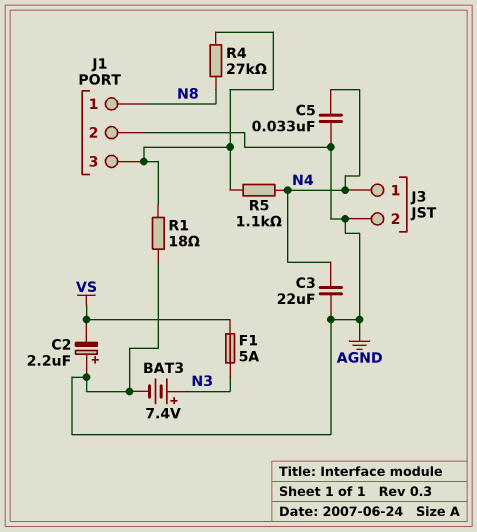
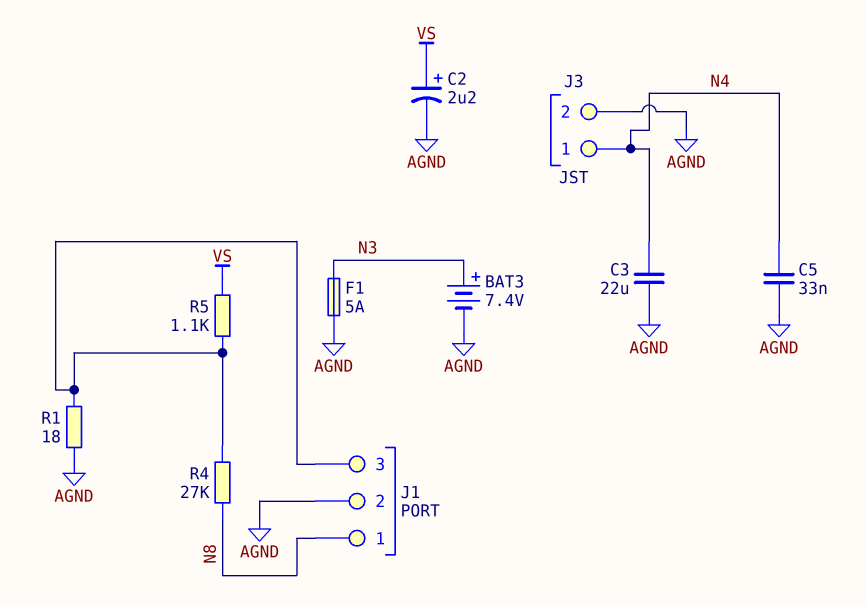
C2: 2.2uF (plus AGND, minus VS) -> 2.2uF (plus VS, minus AGND)
F1: 5A (N3, VS) -> 5A (AGND, N3)
R5: 1.1k (J1/3, N4) -> 1.1k (J1/3, VS)

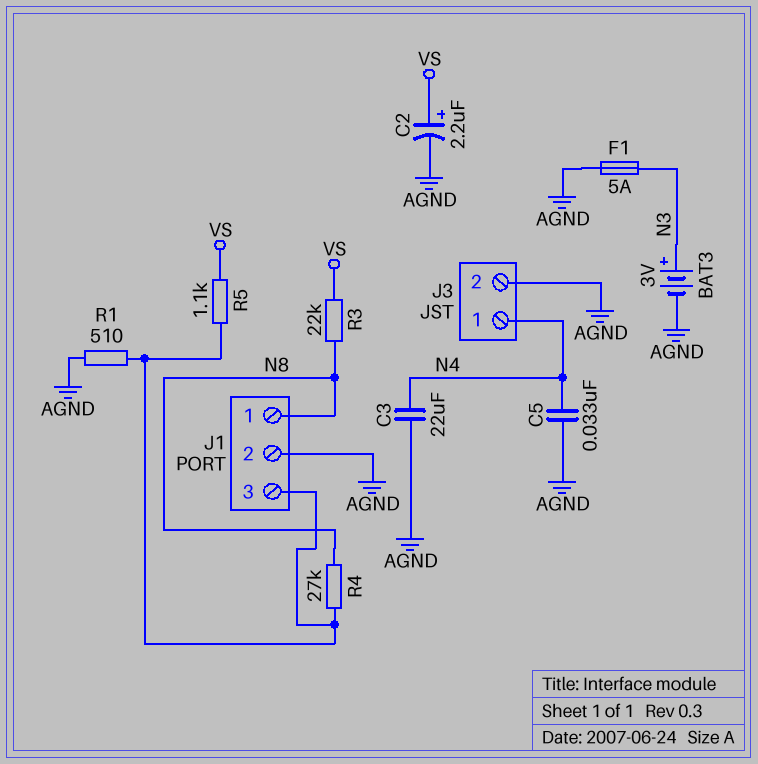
BAT3: 7.4V (plus N3, minus AGND) -> 3V (plus N3, minus AGND)
R1: 18 (AGND, J1/3) -> 510 (AGND, J1/3)
R3: none -> 22k (N8, VS)

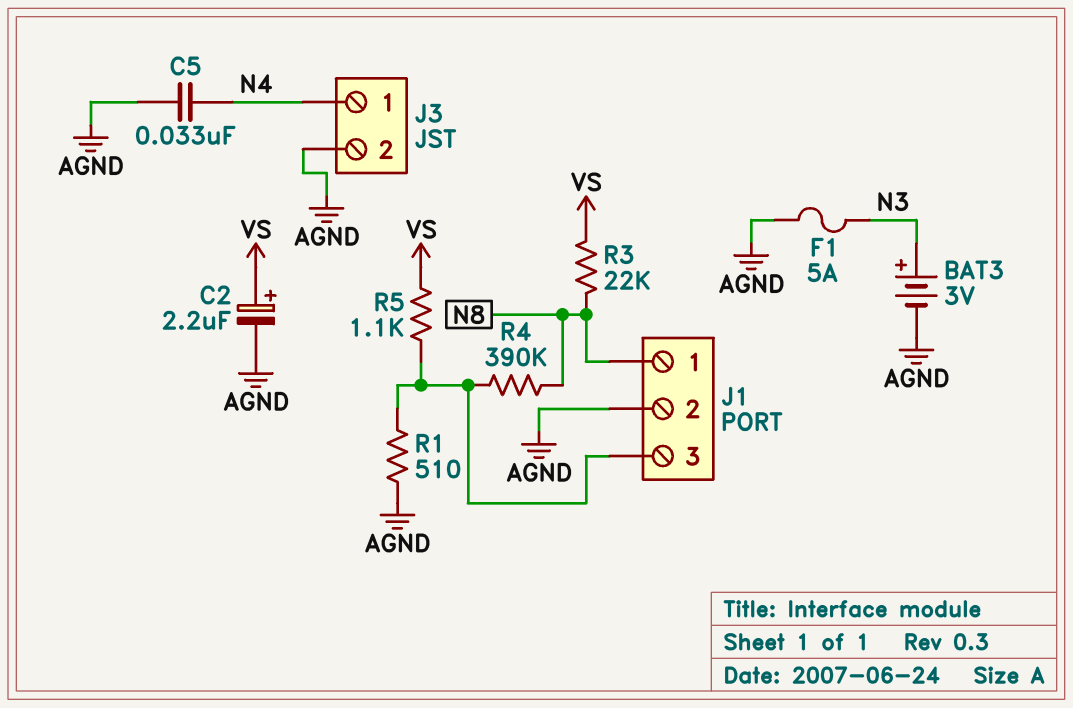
C3: 22uF (AGND, N4) -> none
R4: 27k (J1/3, N8) -> 390k (J1/3, N8)

